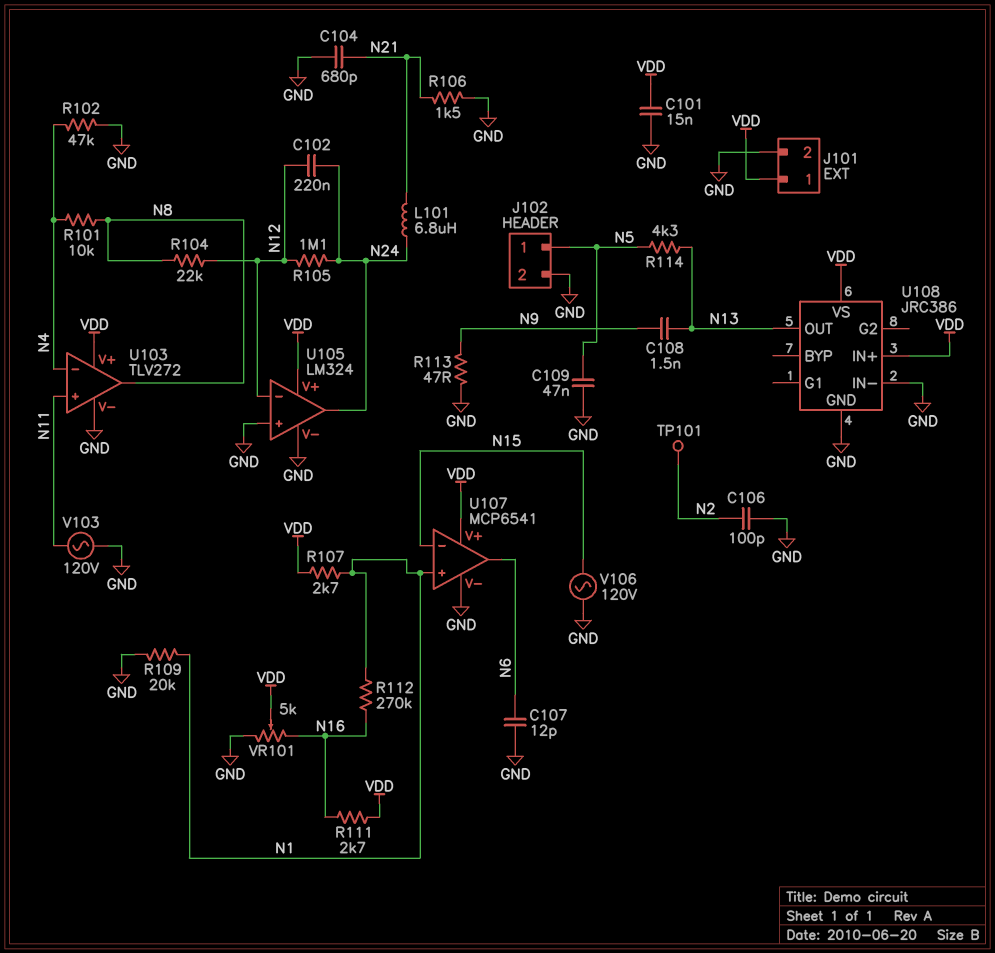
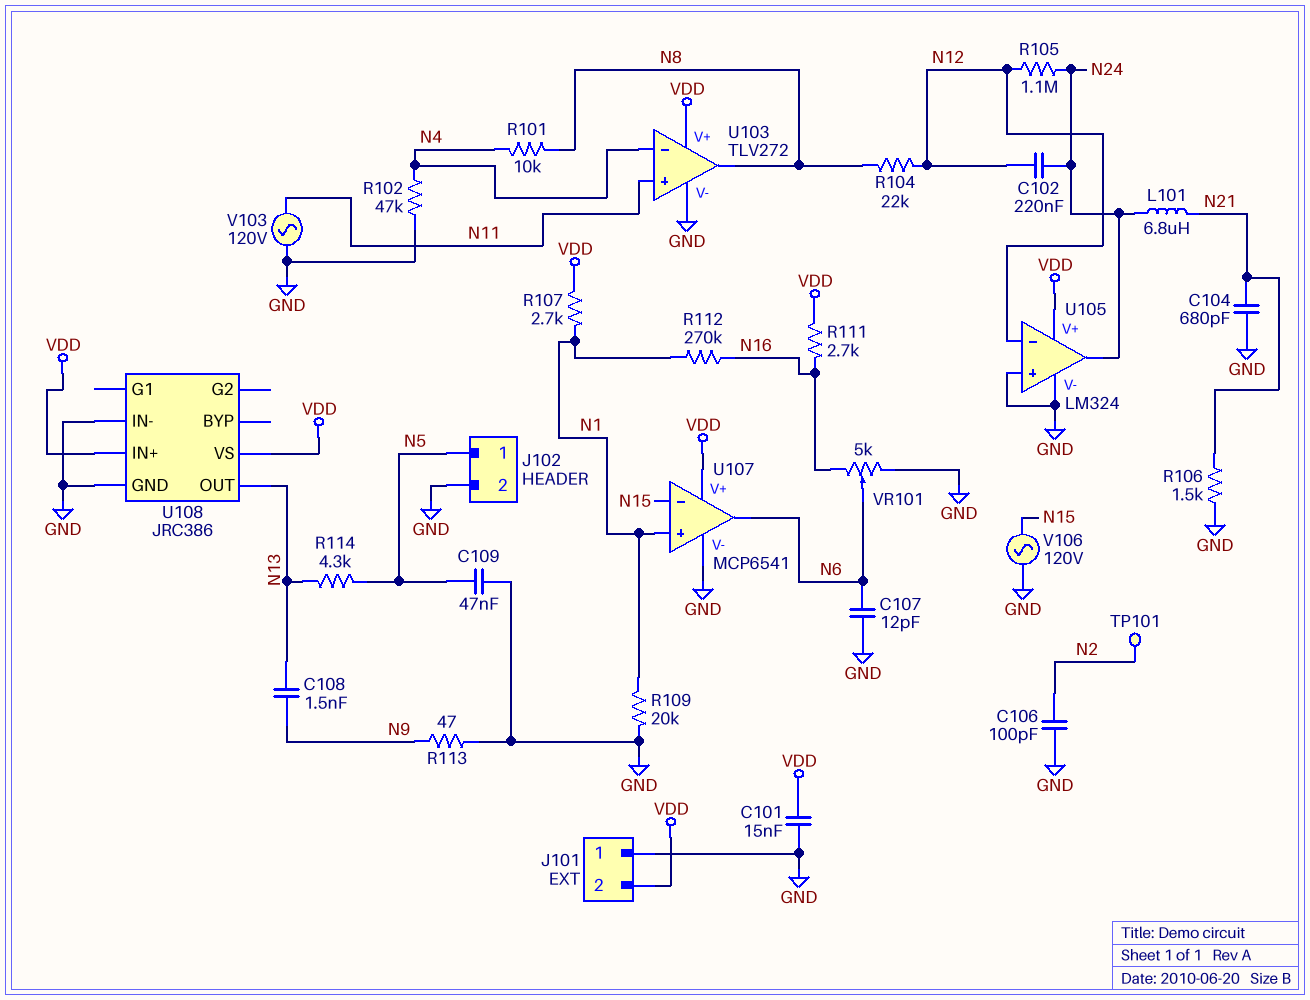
J101 pin 1: VDD -> GND
J101 pin 2: GND -> VDD
VR101: 5k (GND, N16, wiper VDD) -> 5k (GND, N16, wiper N6)

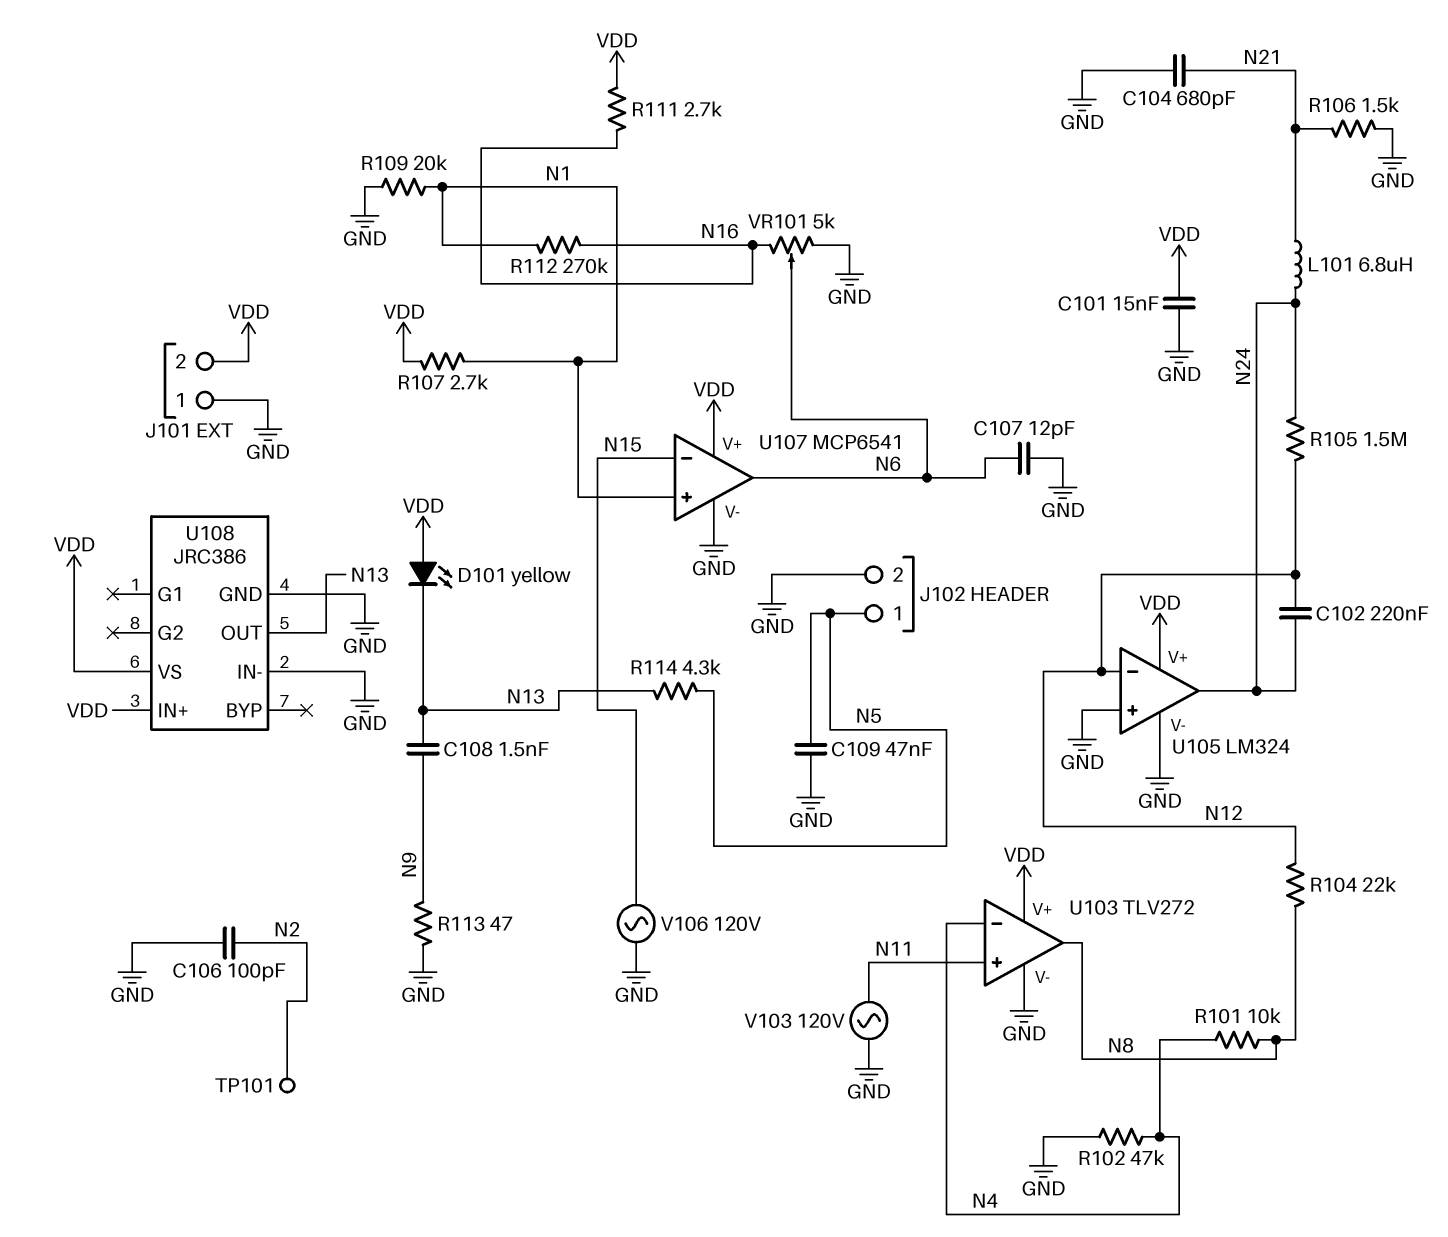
D101: none -> LED yellow (A VDD, K N13)
R105: 1.1M (N12, N24) -> 1.5M (N12, N24)

